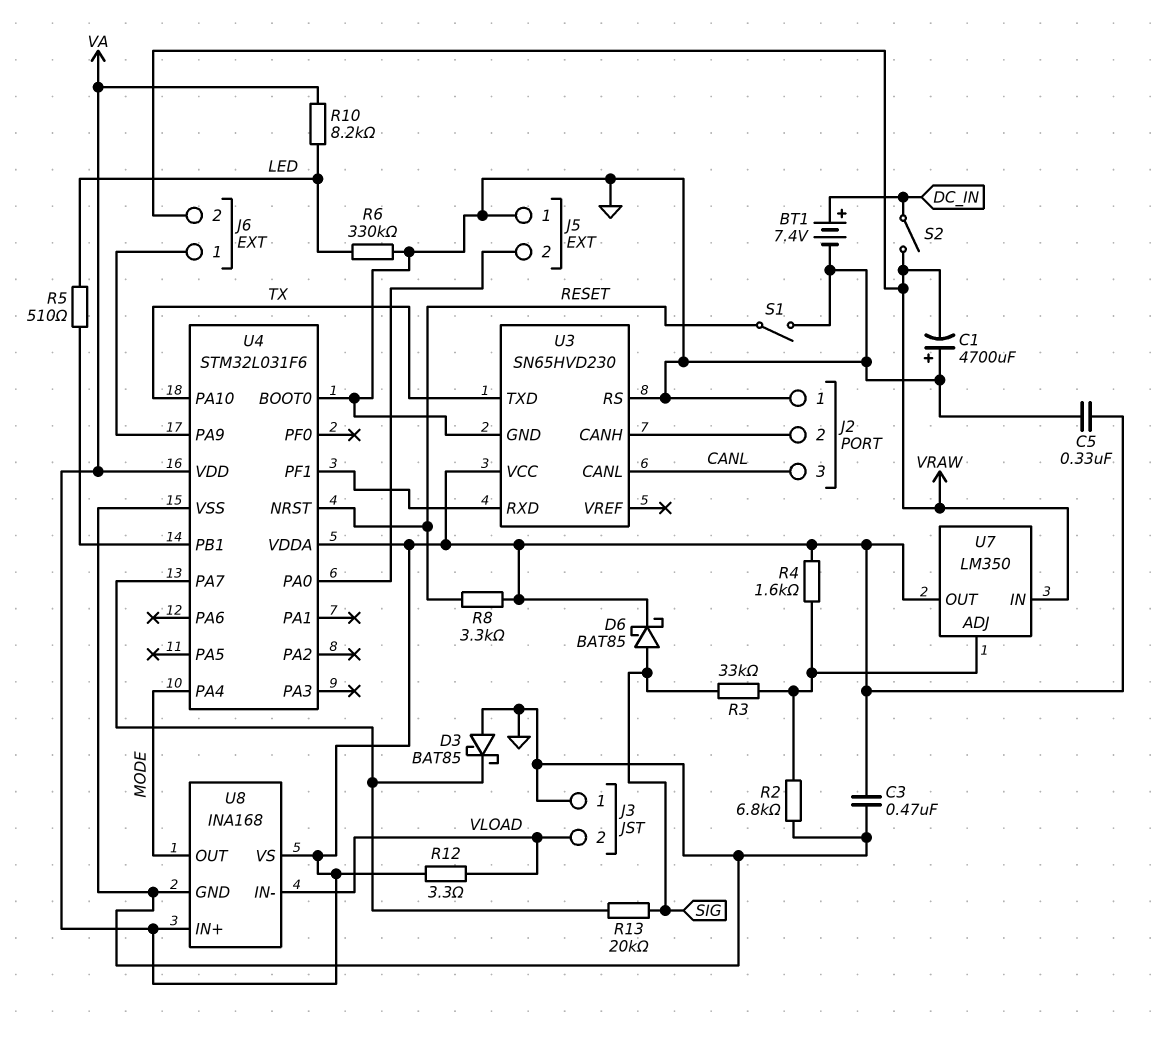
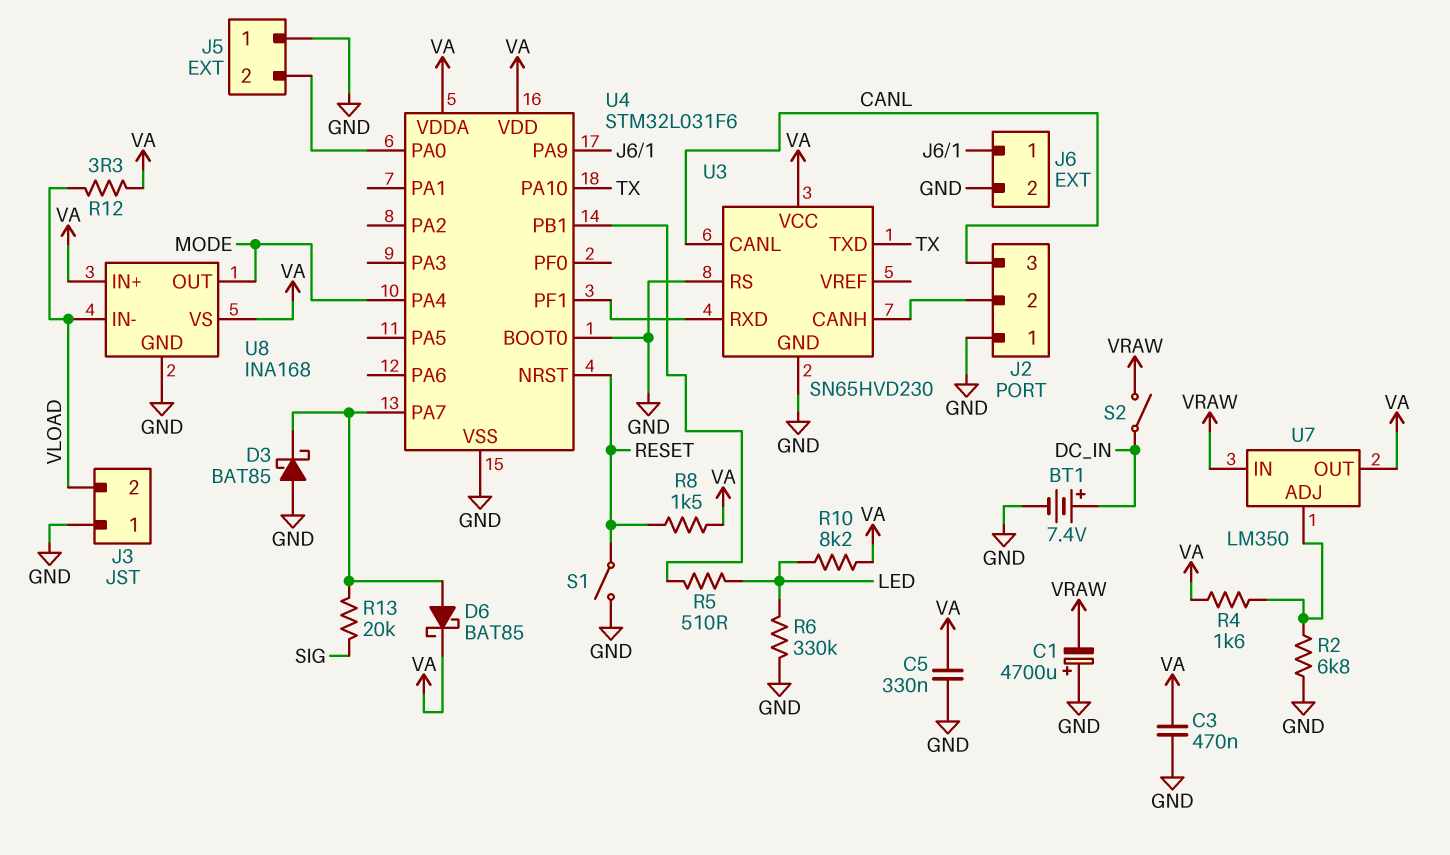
D6: schottky BAT85 (A SIG, K VA) -> schottky BAT85 (A U4/PA7, K VA)
J6 pin 2: VRAW -> GND
R3: 33k (SIG, U7/ADJ) -> none
R8: 3.3k (RESET, VA) -> 1.5k (RESET, VA)

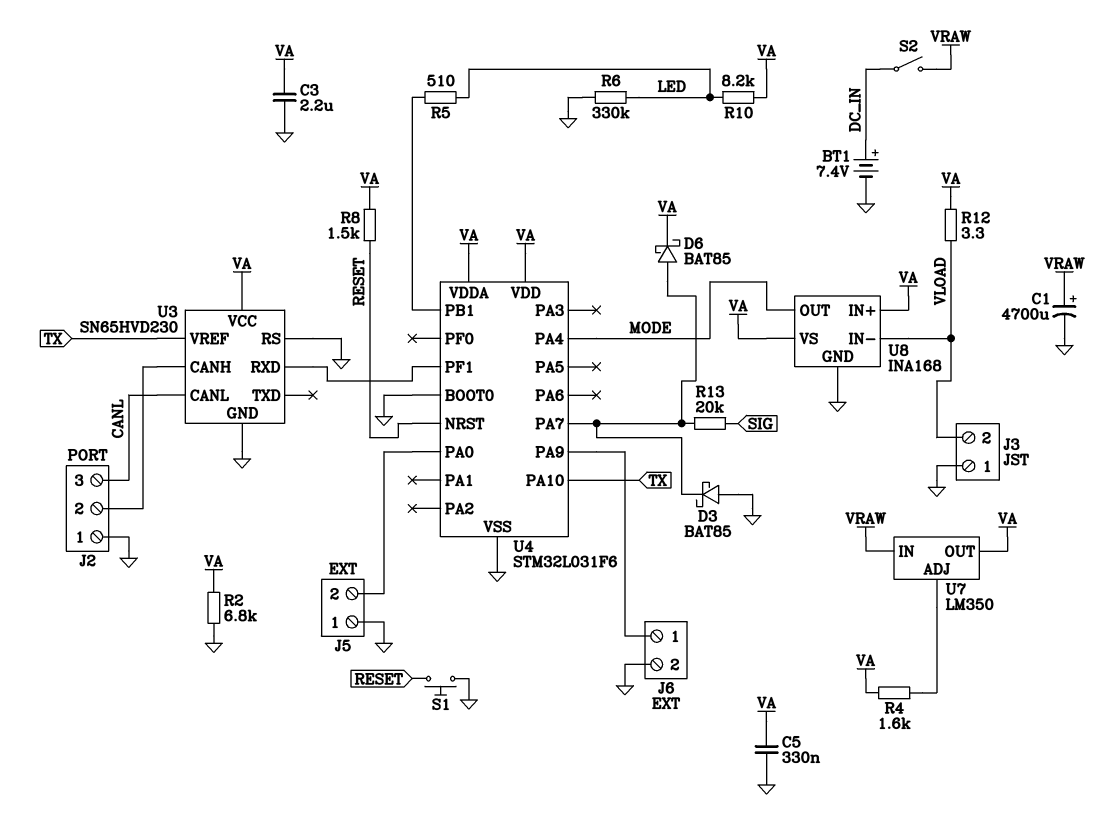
C1: 4700uF (plus GND, minus VRAW) -> 4700uF (plus VRAW, minus GND)
C3: 470nF (GND, VA) -> 2.2uF (GND, VA)
R2: 6.8k (GND, U7/ADJ) -> 6.8k (GND, VA)
S1: switch (GND, RESET) -> button (GND, RESET)
U3 pin TXD: TX -> none
U3 pin VREF: none -> TX

